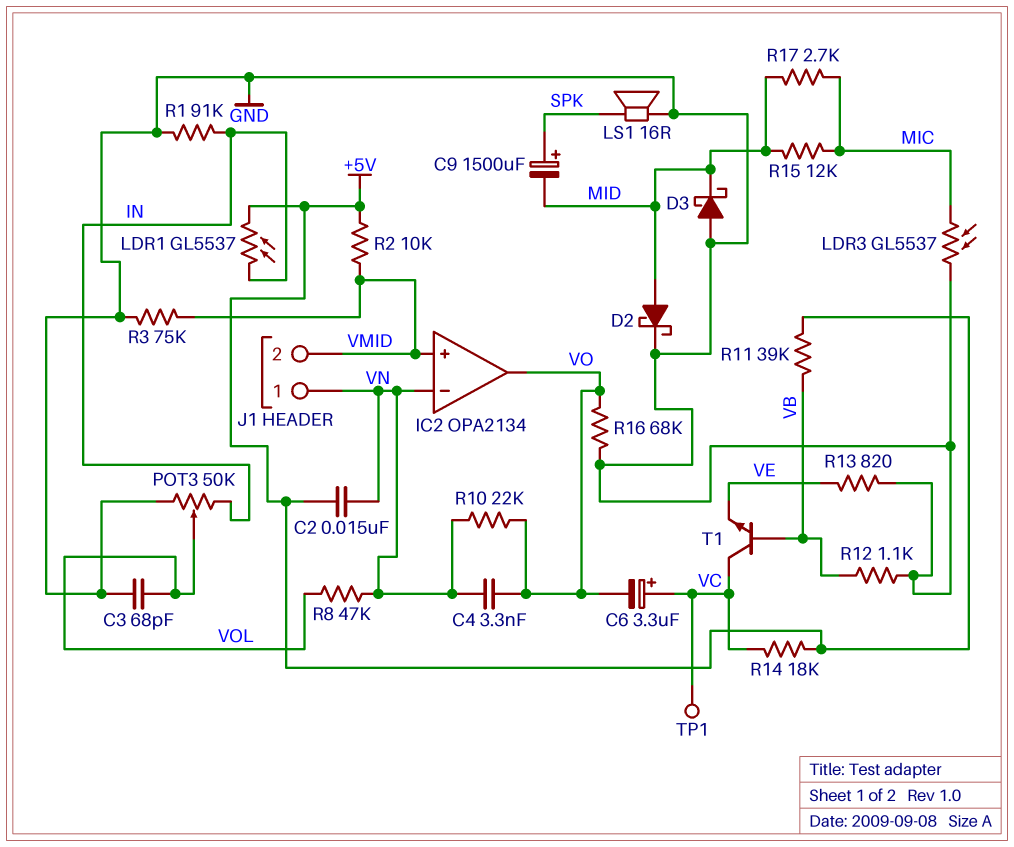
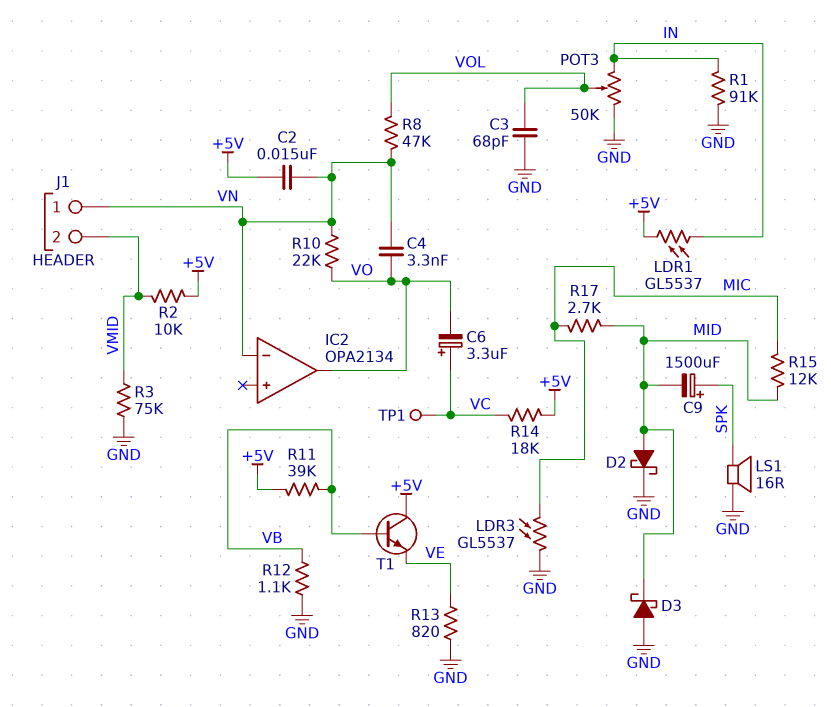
IC2 pin in+: VMID -> none
R16: 68k (GND, VO) -> none
T1: NPN (B VB, C VC, E VE) -> NPN (B VB, C +5V, E VE)

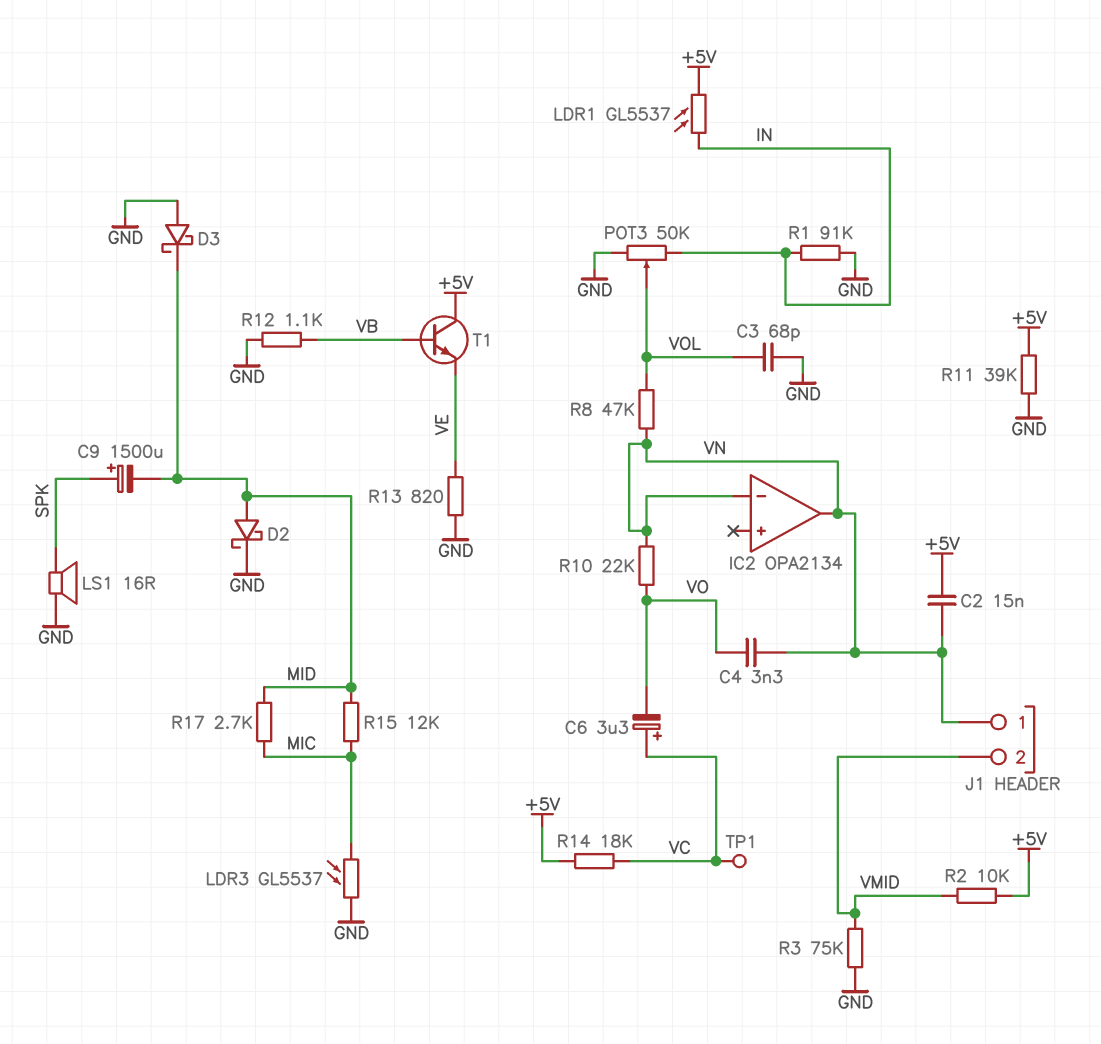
IC2 pin out: VO -> VN
R11: 39k (+5V, VB) -> 39k (+5V, GND)

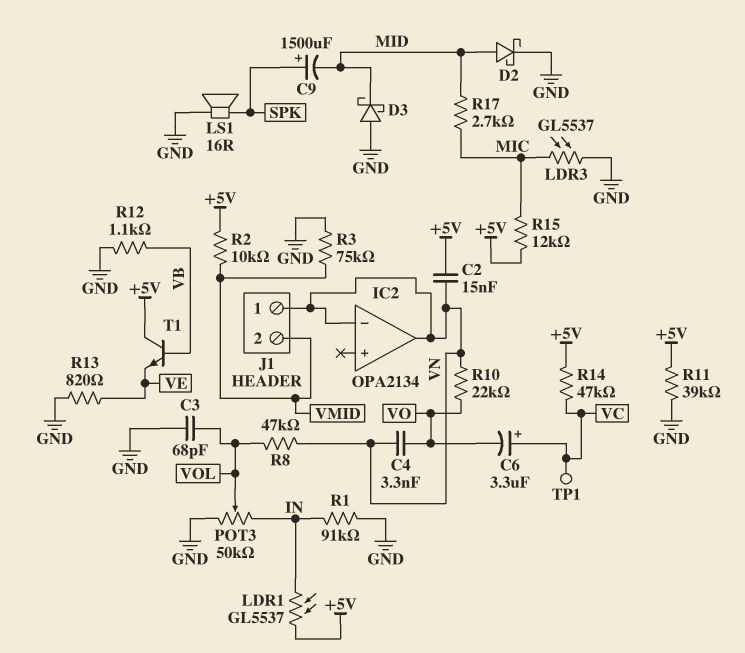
R14: 18k (+5V, VC) -> 47k (+5V, VC)
R15: 12k (MIC, MID) -> 12k (+5V, MIC)

